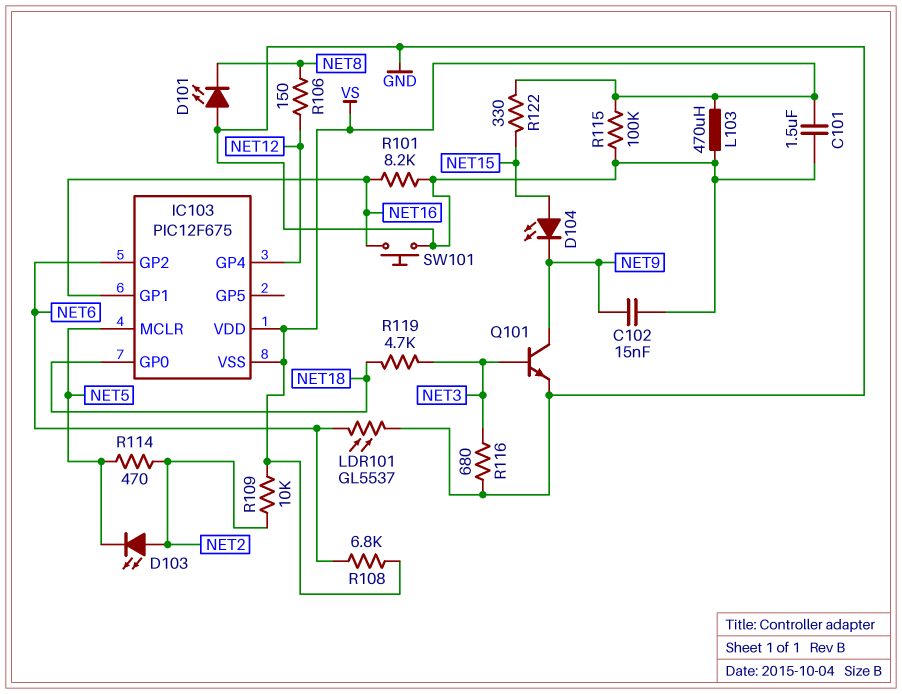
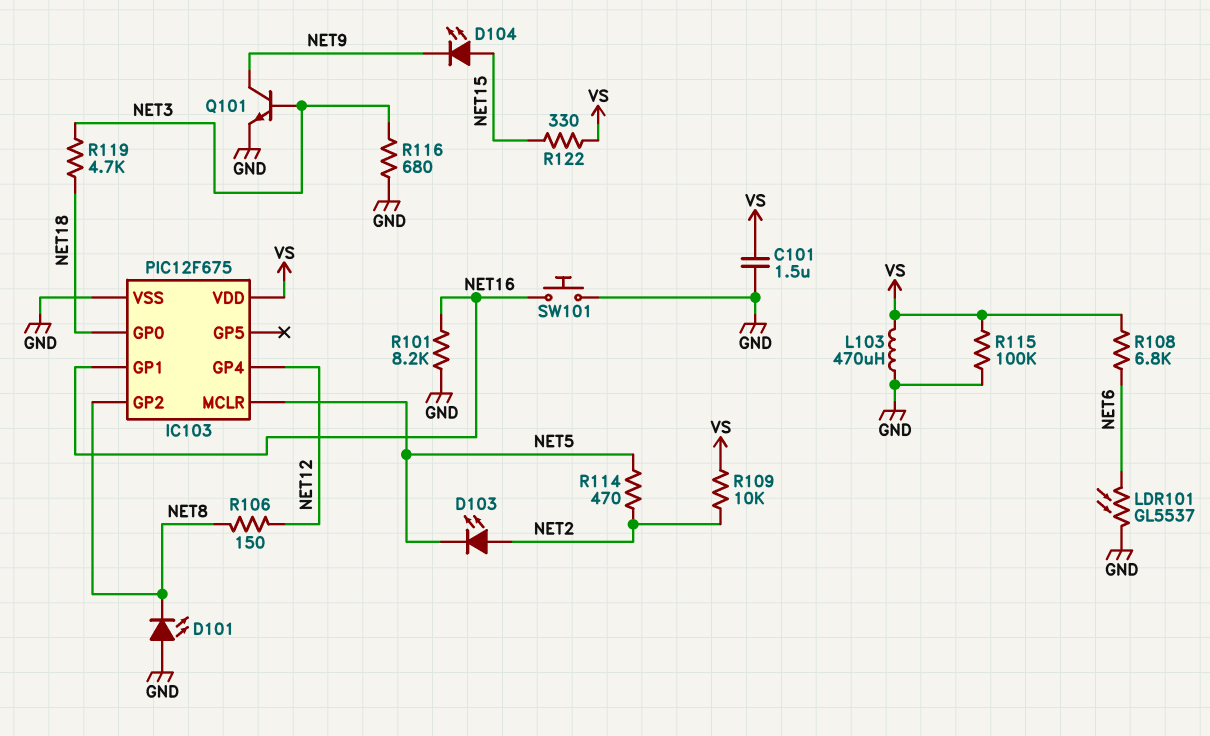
C102: 15nF (GND, NET9) -> none
IC103 pin GP2: NET6 -> NET8
IC103 pin VSS: VS -> GND

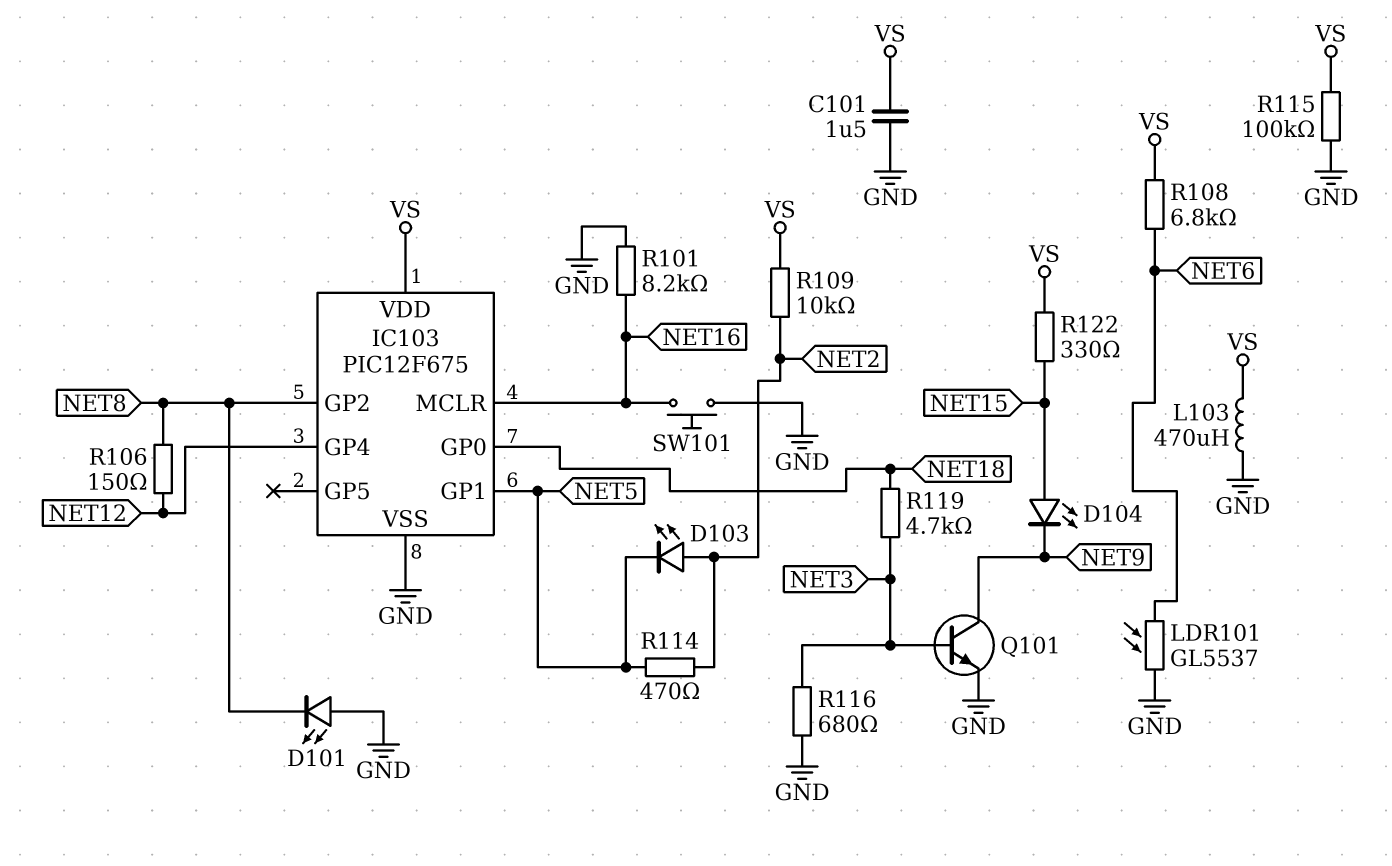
IC103 pin GP1: NET16 -> NET5
IC103 pin MCLR: NET5 -> NET16

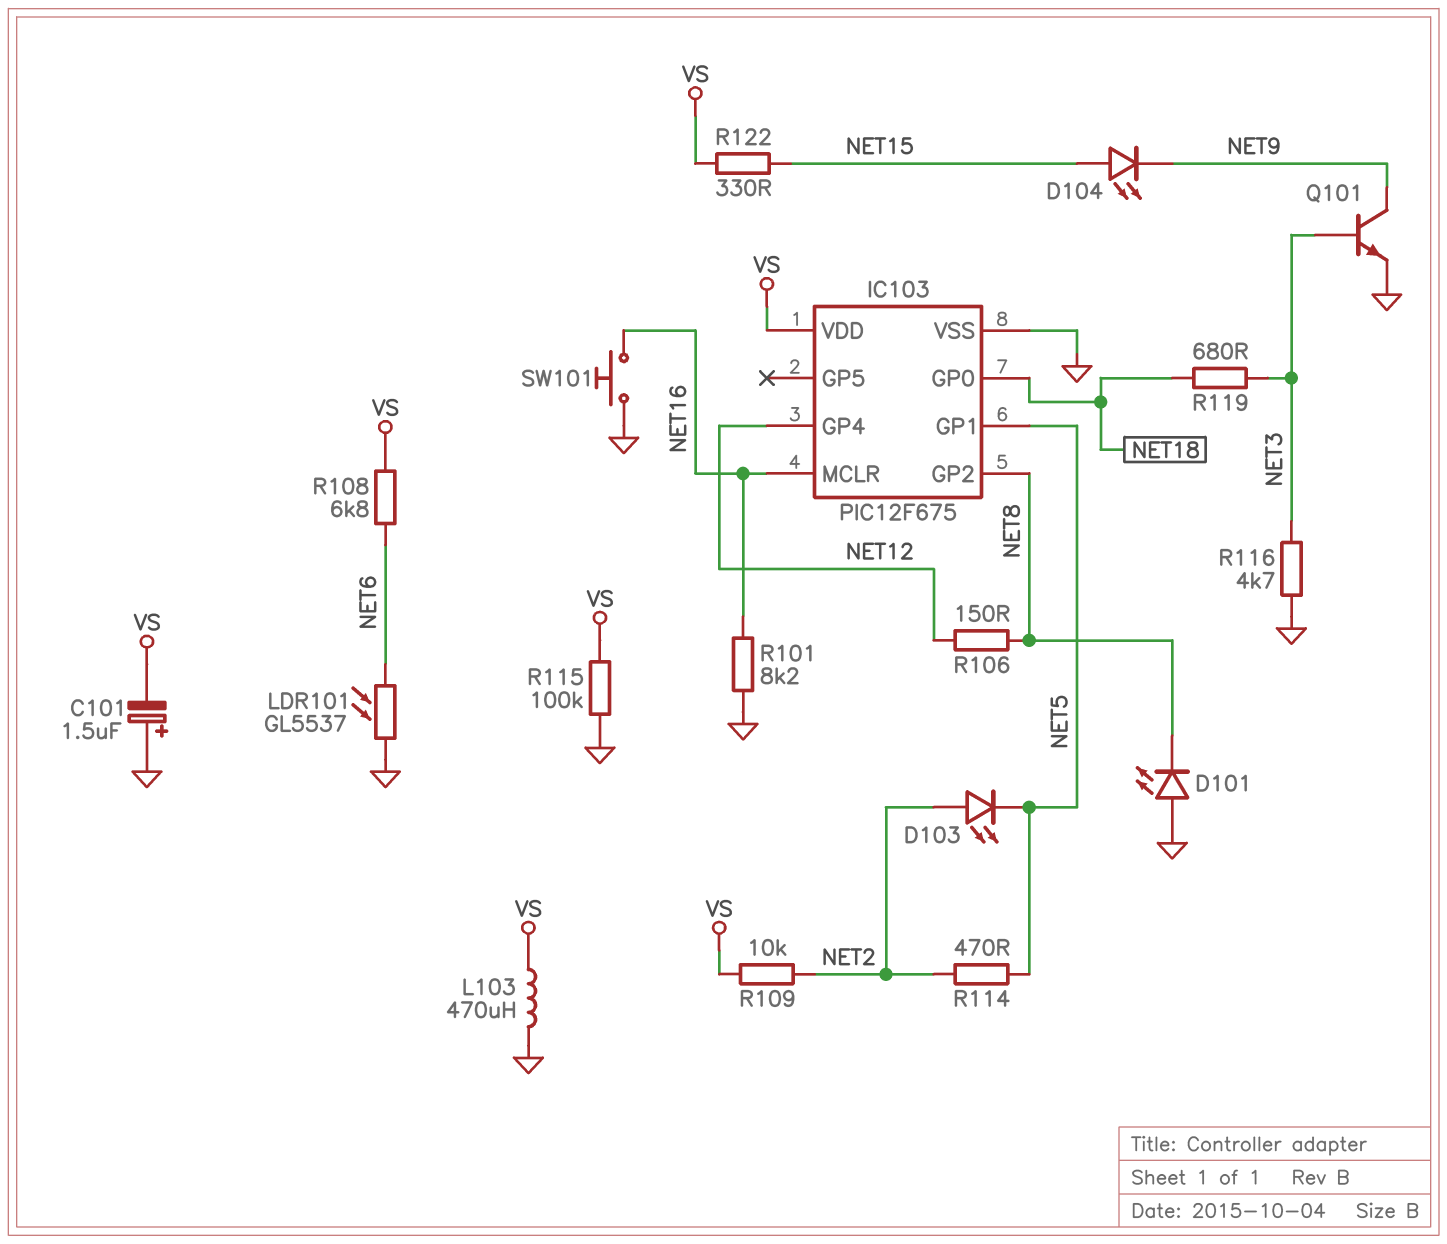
C101: 1.5uF (GND, VS) -> 1.5uF (plus GND, minus VS)
R116: 680 (GND, NET3) -> 4.7k (GND, NET3)
R119: 4.7k (NET3, NET18) -> 680 (NET3, NET18)

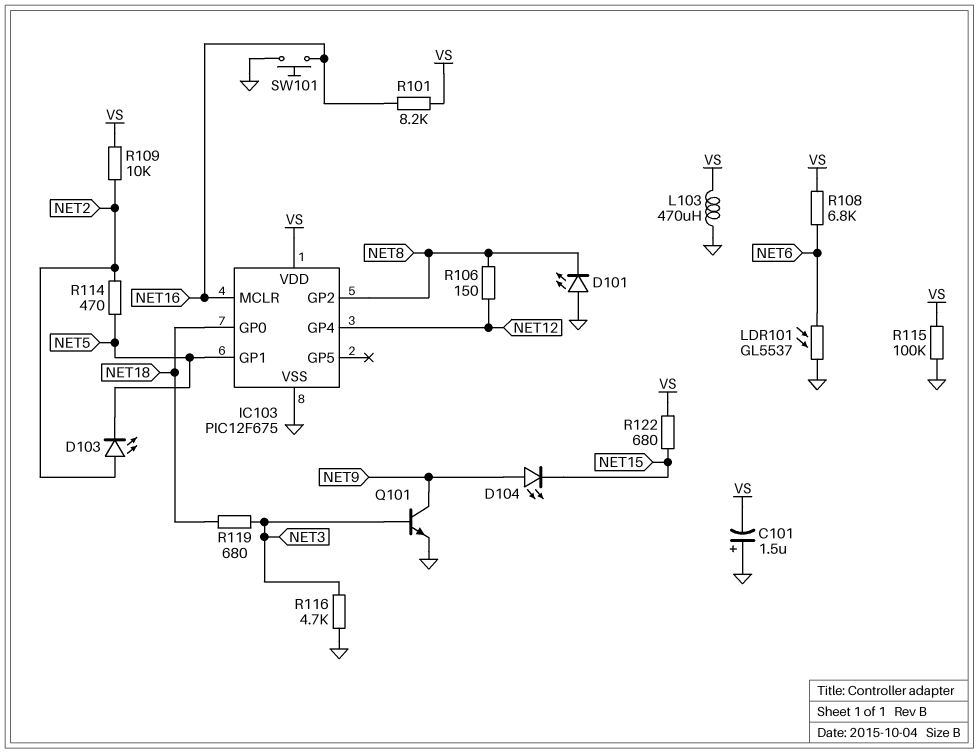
D104: LED (A NET15, K NET9) -> LED (A NET9, K NET15)
R101: 8.2k (GND, NET16) -> 8.2k (NET16, VS)
R122: 330 (NET15, VS) -> 680 (NET15, VS)

